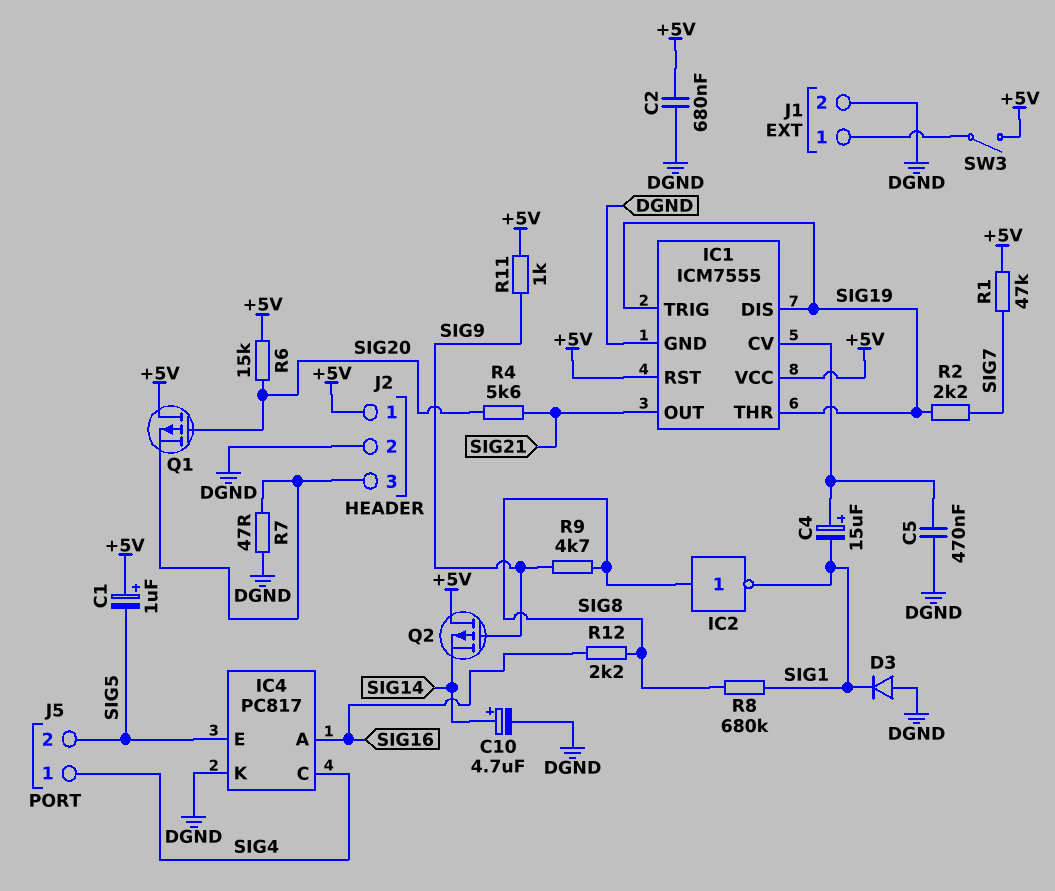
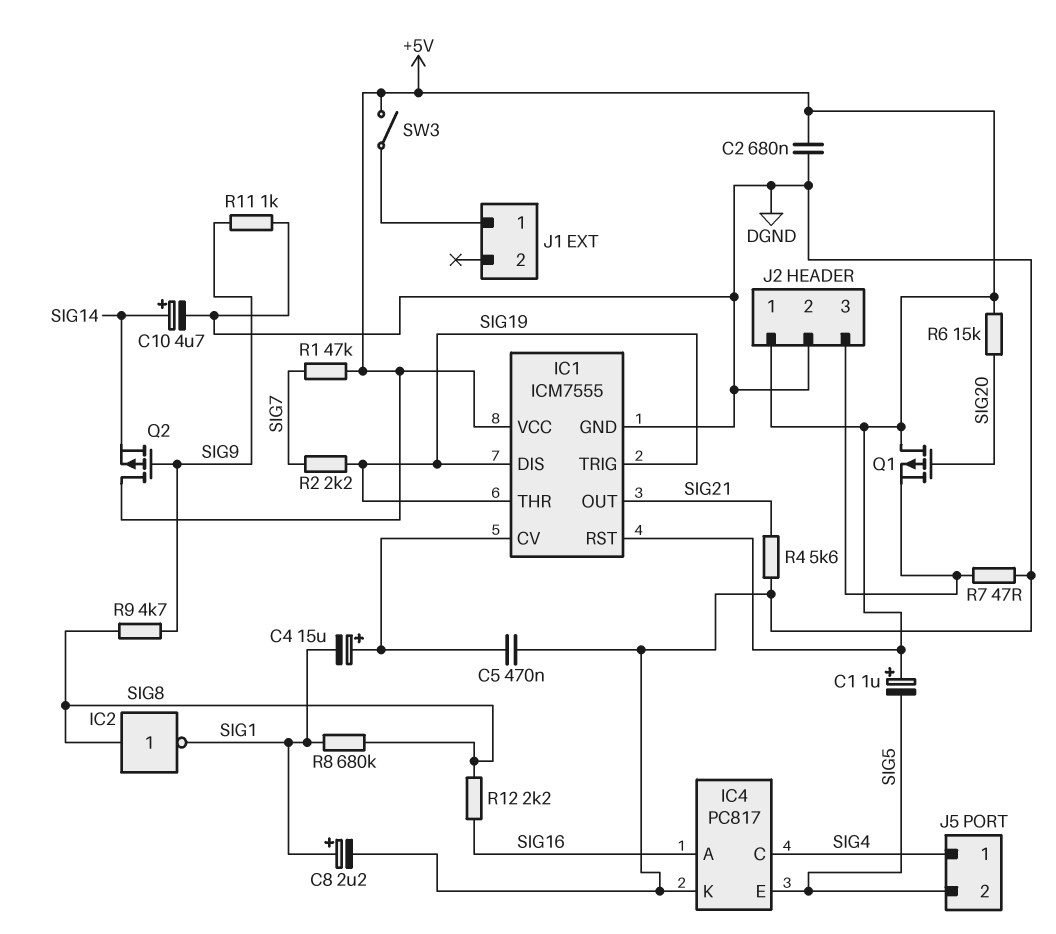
C8: none -> 2.2uF (plus SIG1, minus DGND)
D3: diode (A DGND, K SIG1) -> none
J1 pin 2: DGND -> none
R4: 5.6k (SIG20, SIG21) -> 5.6k (DGND, SIG21)
R11: 1k (+5V, SIG9) -> 1k (DGND, SIG9)

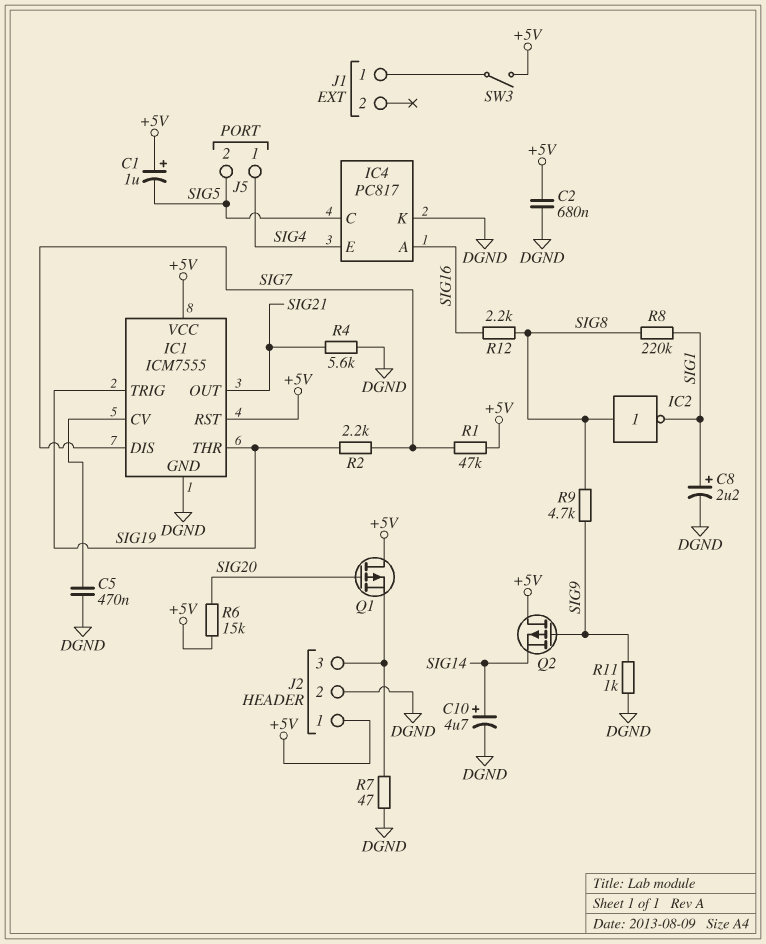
C4: 15uF (plus IC1/CV, minus SIG1) -> none
IC1 pin DIS: SIG19 -> SIG7
IC4 pin C: SIG4 -> SIG5
IC4 pin E: SIG5 -> SIG4
R8: 680k (SIG1, SIG8) -> 220k (SIG1, SIG8)

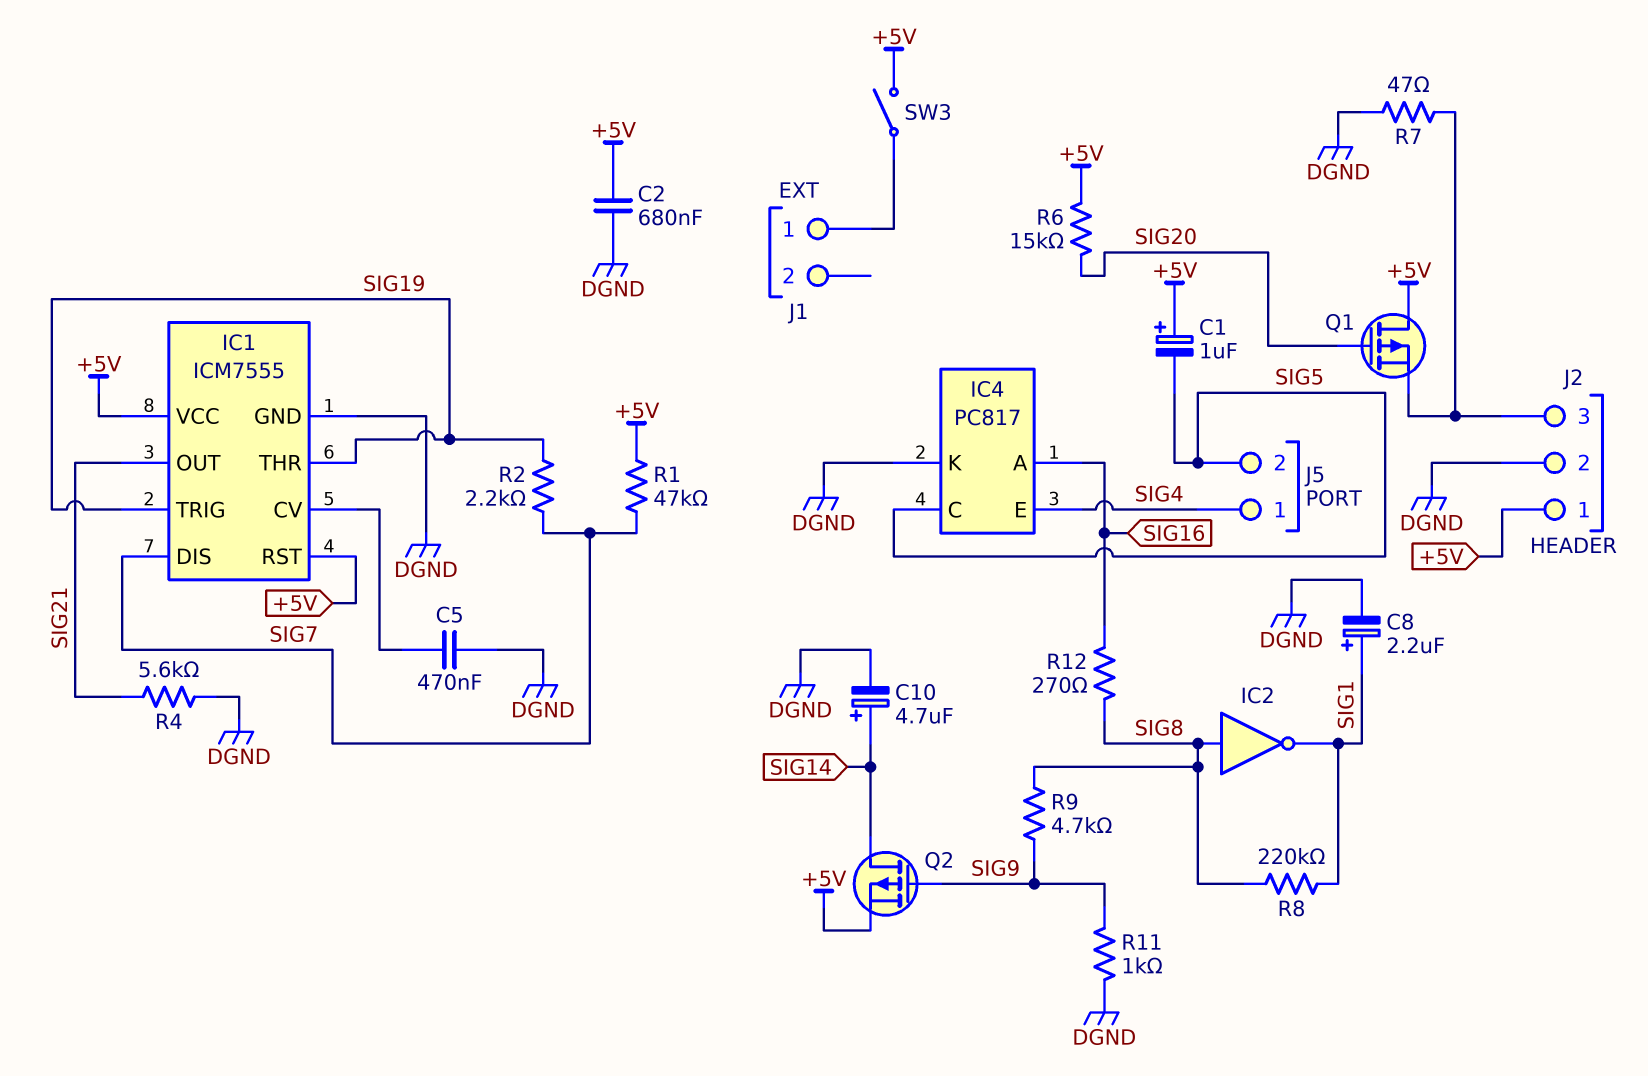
Q2: PMOS (G SIG9, D +5V, S SIG14) -> PMOS (G SIG9, D SIG14, S +5V)
R12: 2.2k (SIG8, SIG16) -> 270 (SIG8, SIG16)

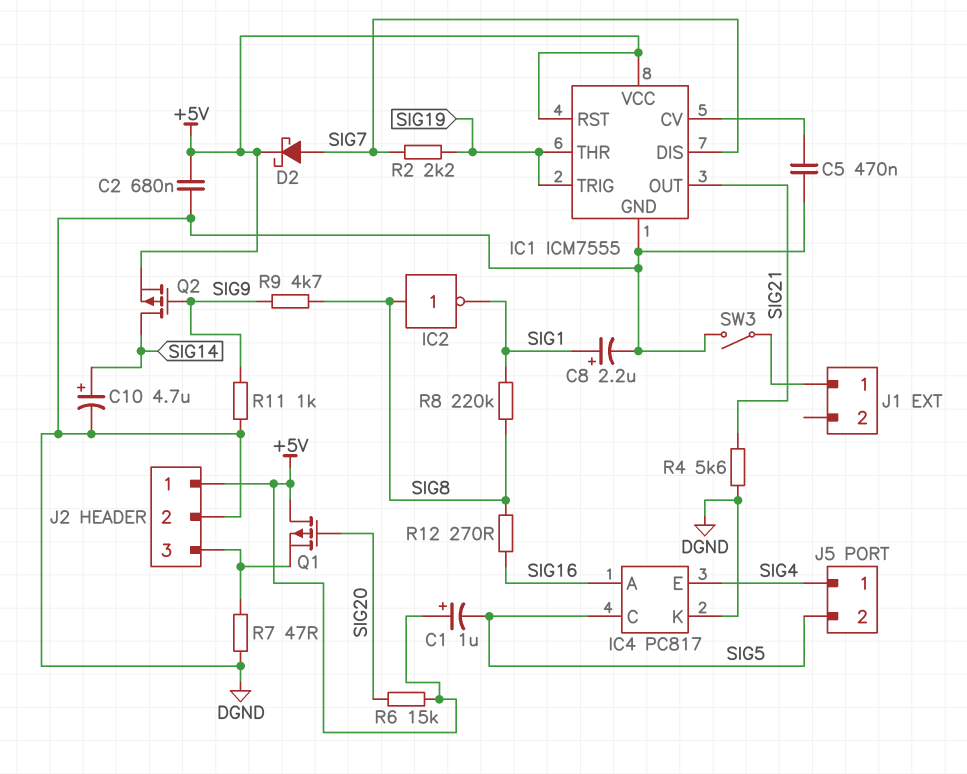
D2: none -> schottky (A SIG7, K +5V)
R1: 47k (+5V, SIG7) -> none
SW3: switch (+5V, J1/1) -> switch (DGND, J1/1)

